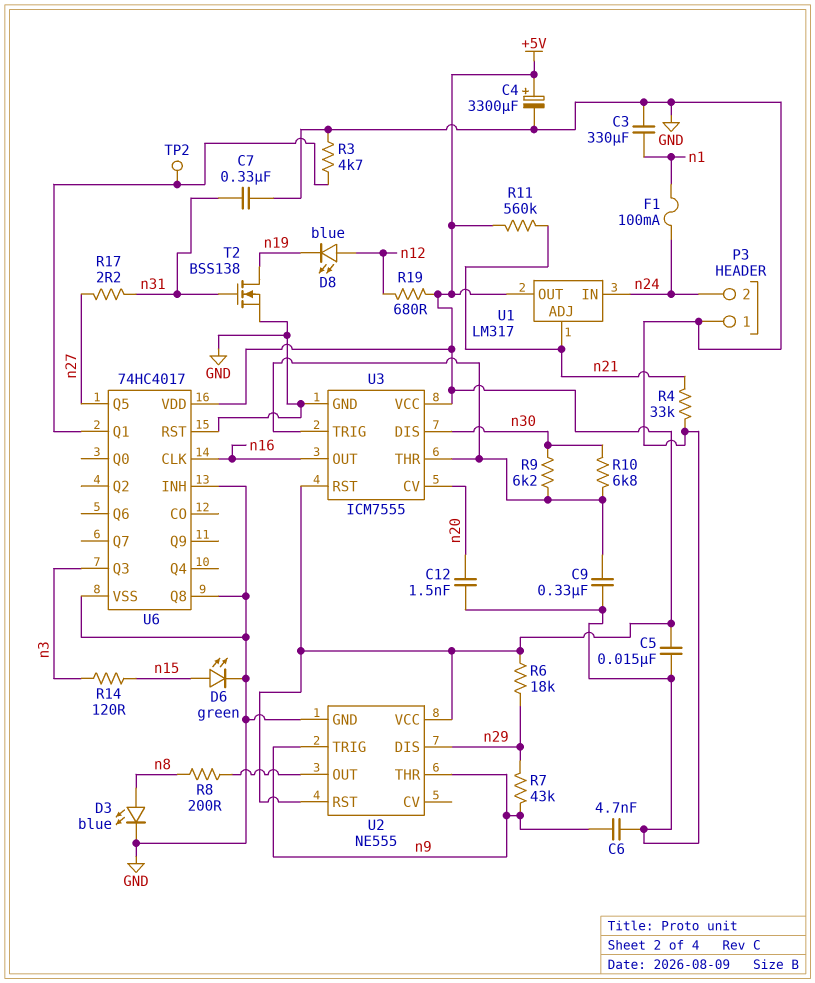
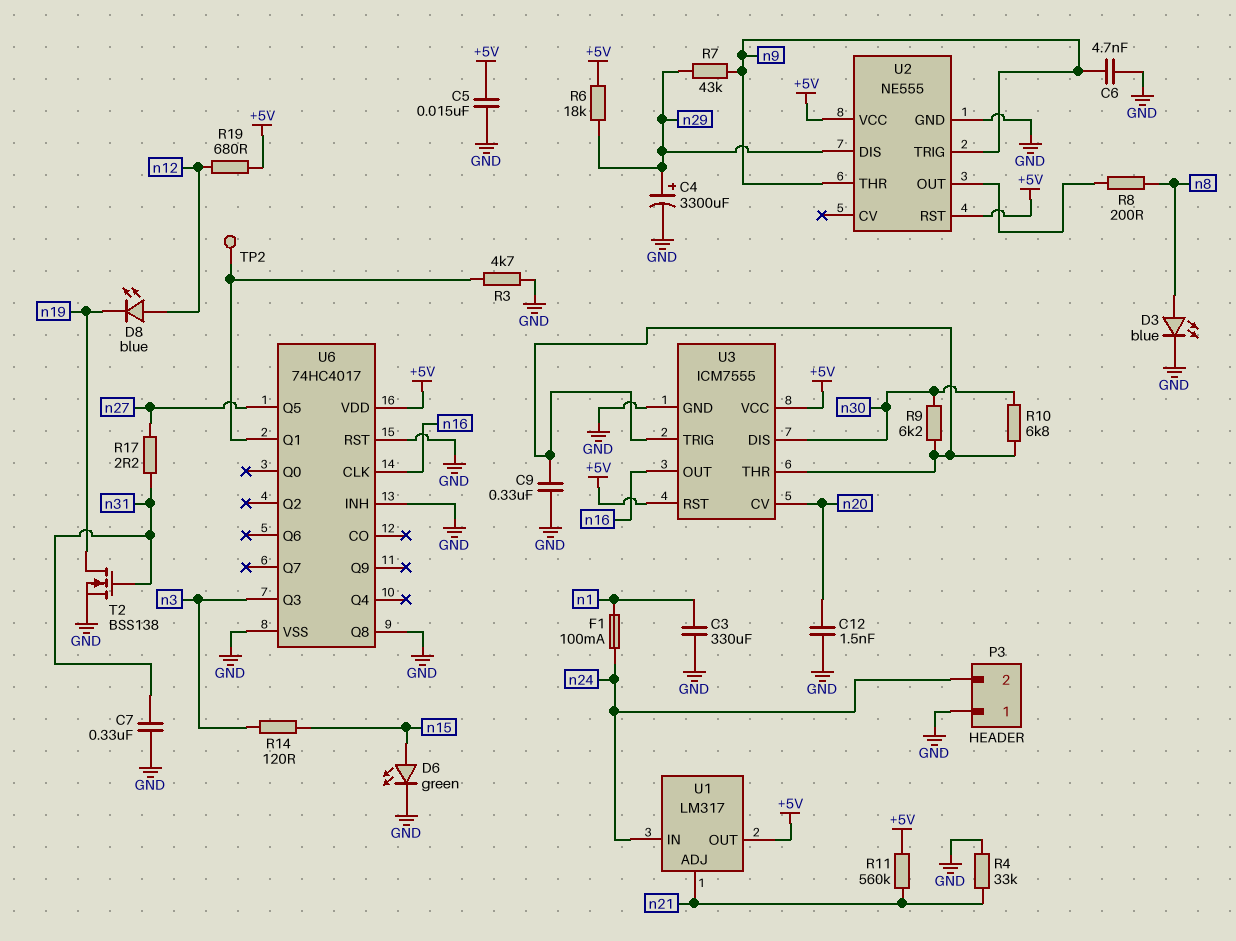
C4: 3300uF (plus +5V, minus GND) -> 3300uF (plus n29, minus GND)

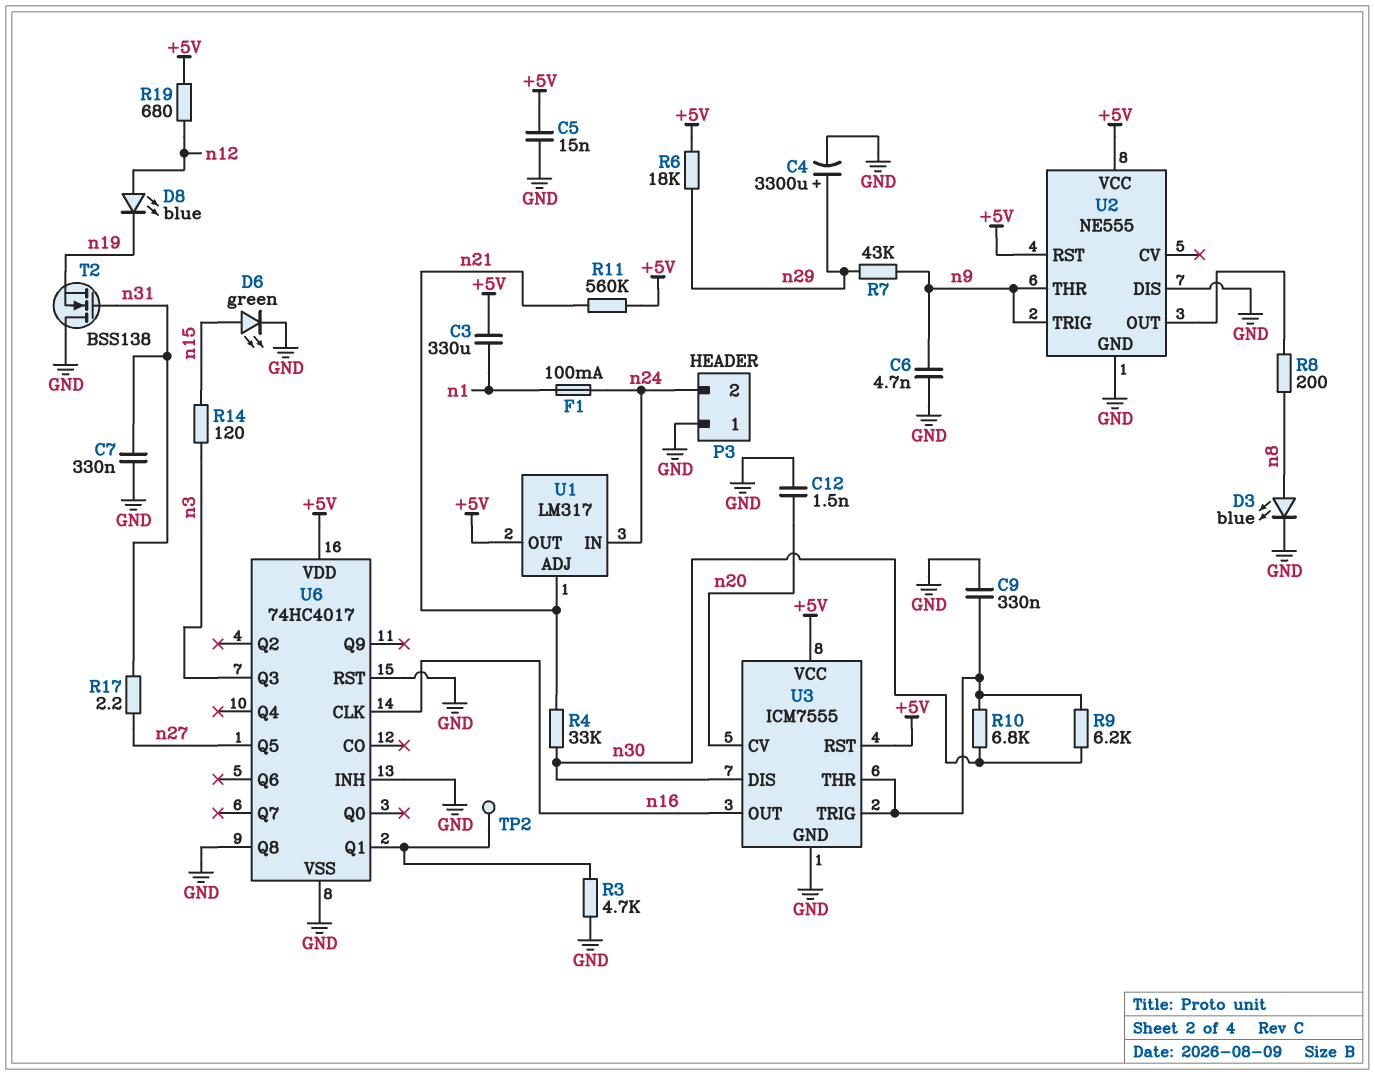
C3: 330uF (GND, n1) -> 330uF (+5V, n1)
R4: 33k (GND, n21) -> 33k (n21, n30)
T2: NMOS BSS138 (G n31, D n19, S GND) -> NMOS BSS138 (G n31, D GND, S n19)
U2 pin DIS: n29 -> GND

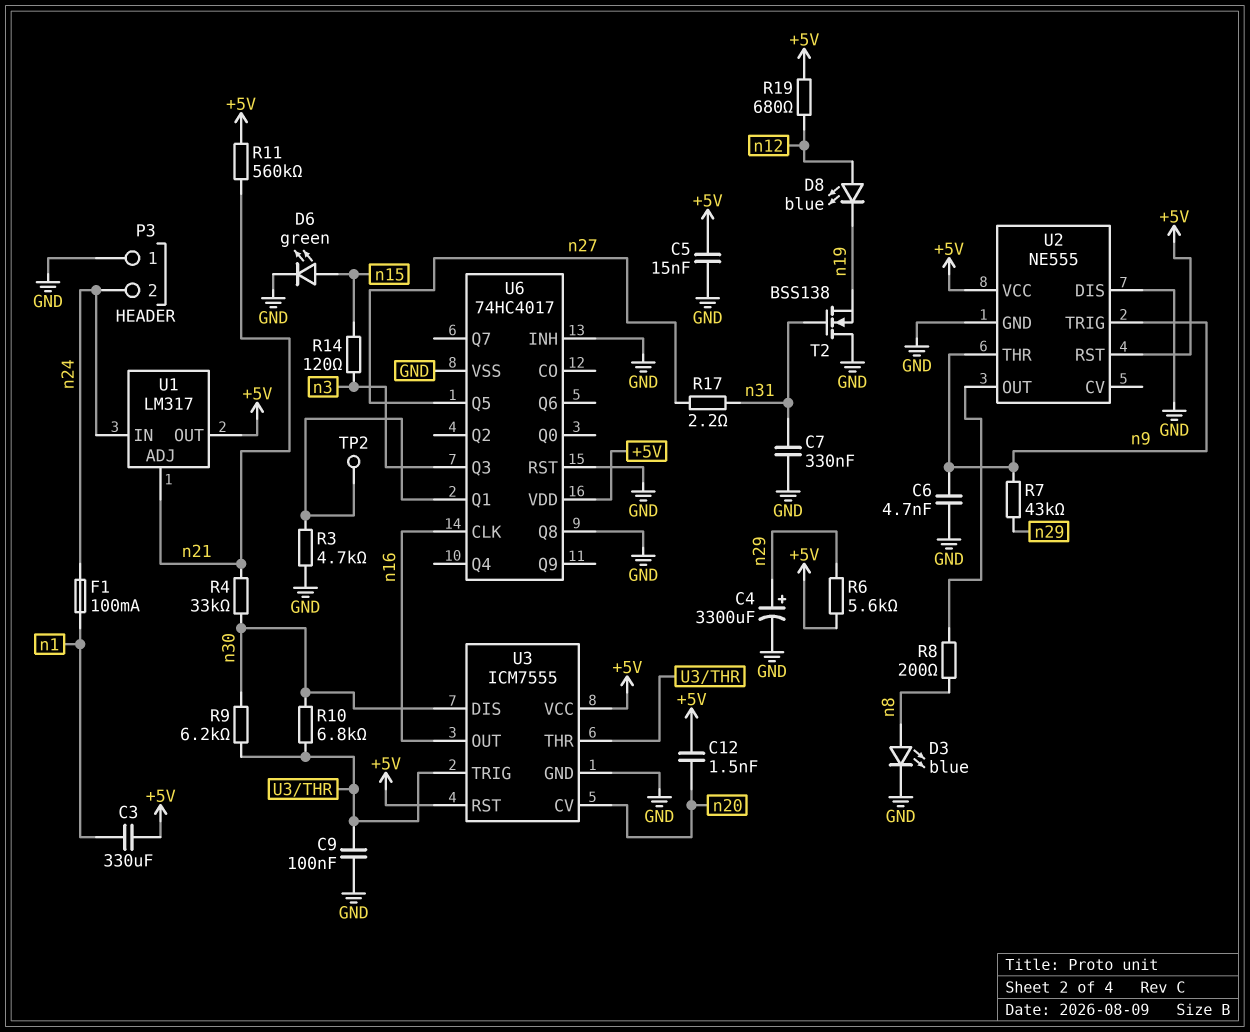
C9: 330nF (GND, U3/THR) -> 100nF (GND, U3/THR)
C12: 1.5nF (GND, n20) -> 1.5nF (+5V, n20)
R6: 18k (+5V, n29) -> 5.6k (+5V, n29)

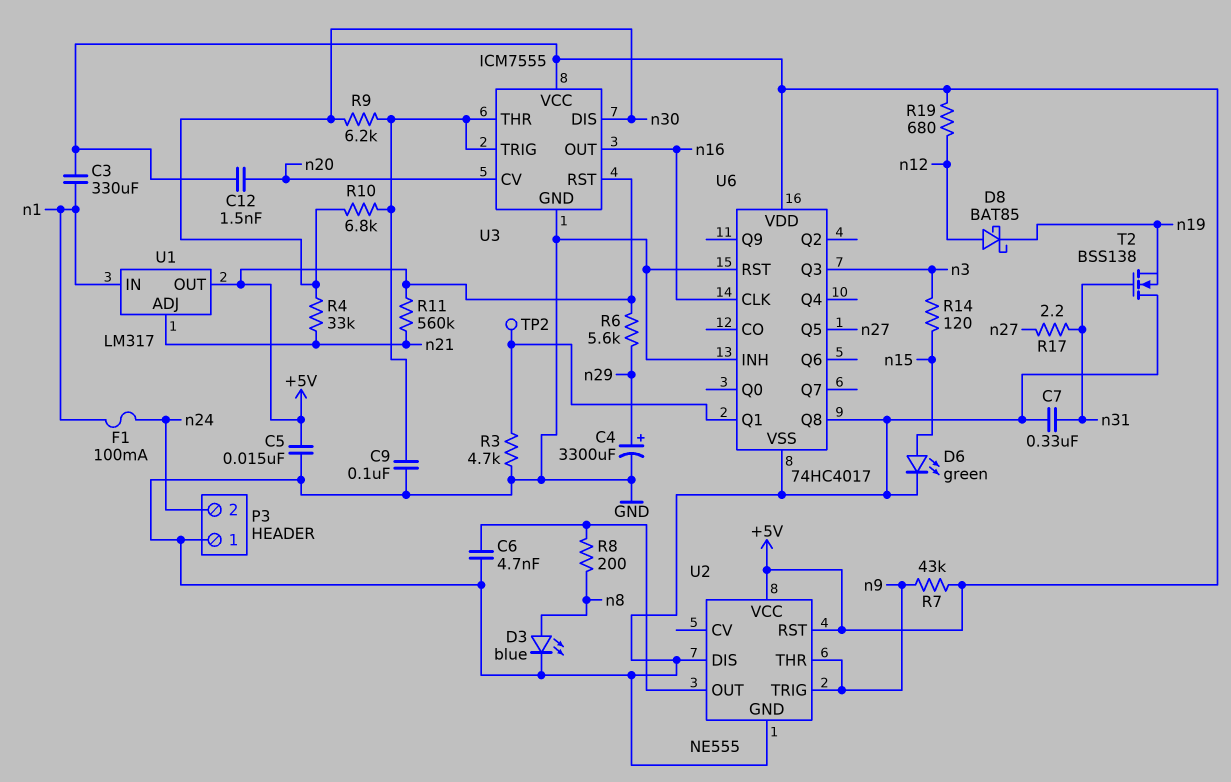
C6: 4.7nF (GND, n9) -> 4.7nF (GND, U2/OUT)
D8: LED blue (A n12, K n19) -> schottky BAT85 (A n12, K n19)
R7: 43k (n9, n29) -> 43k (+5V, n9)
U1 pin IN: n24 -> n1

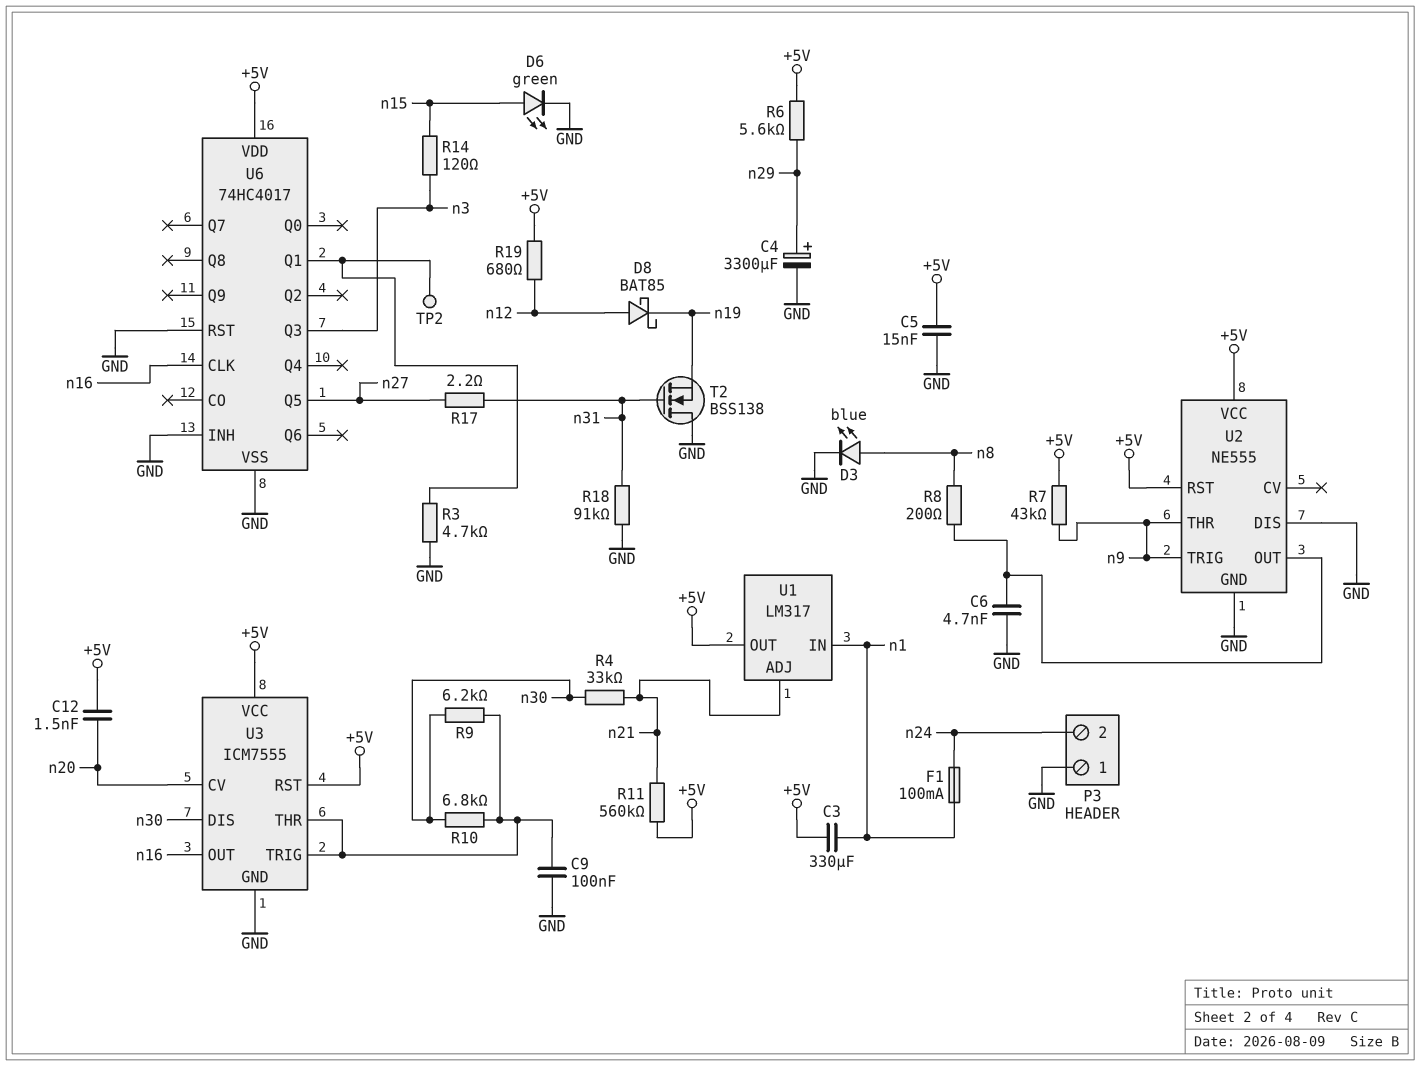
C7: 330nF (GND, n31) -> none
R18: none -> 91k (GND, n31)
U6 pin Q8: GND -> none

